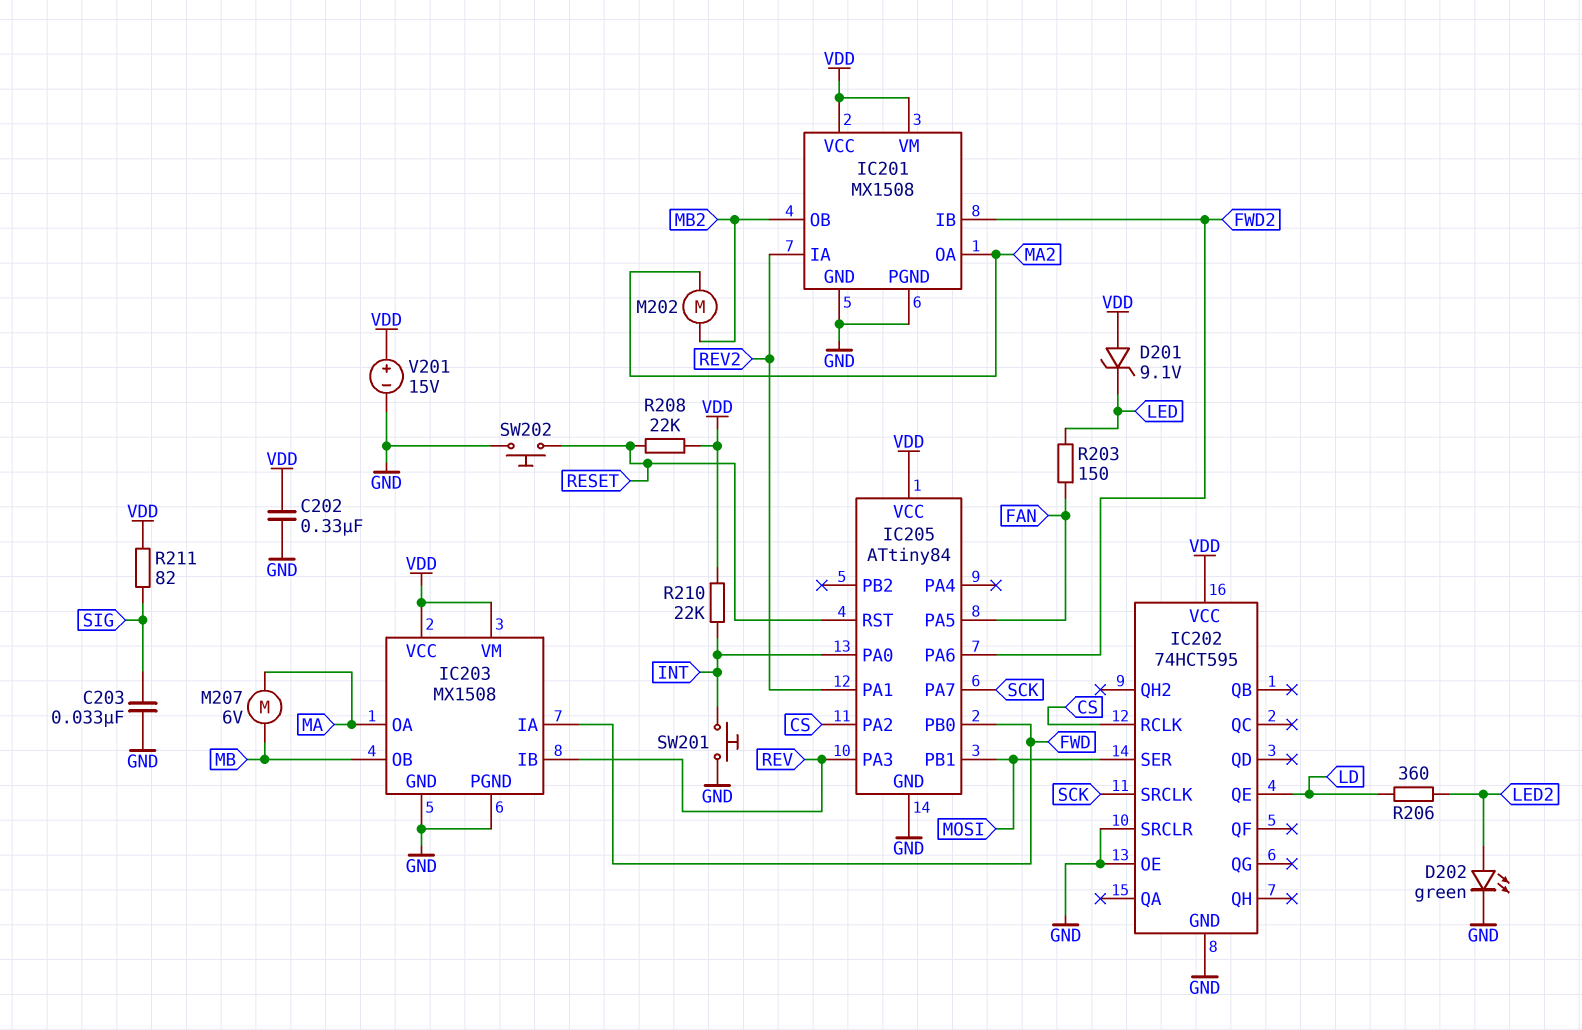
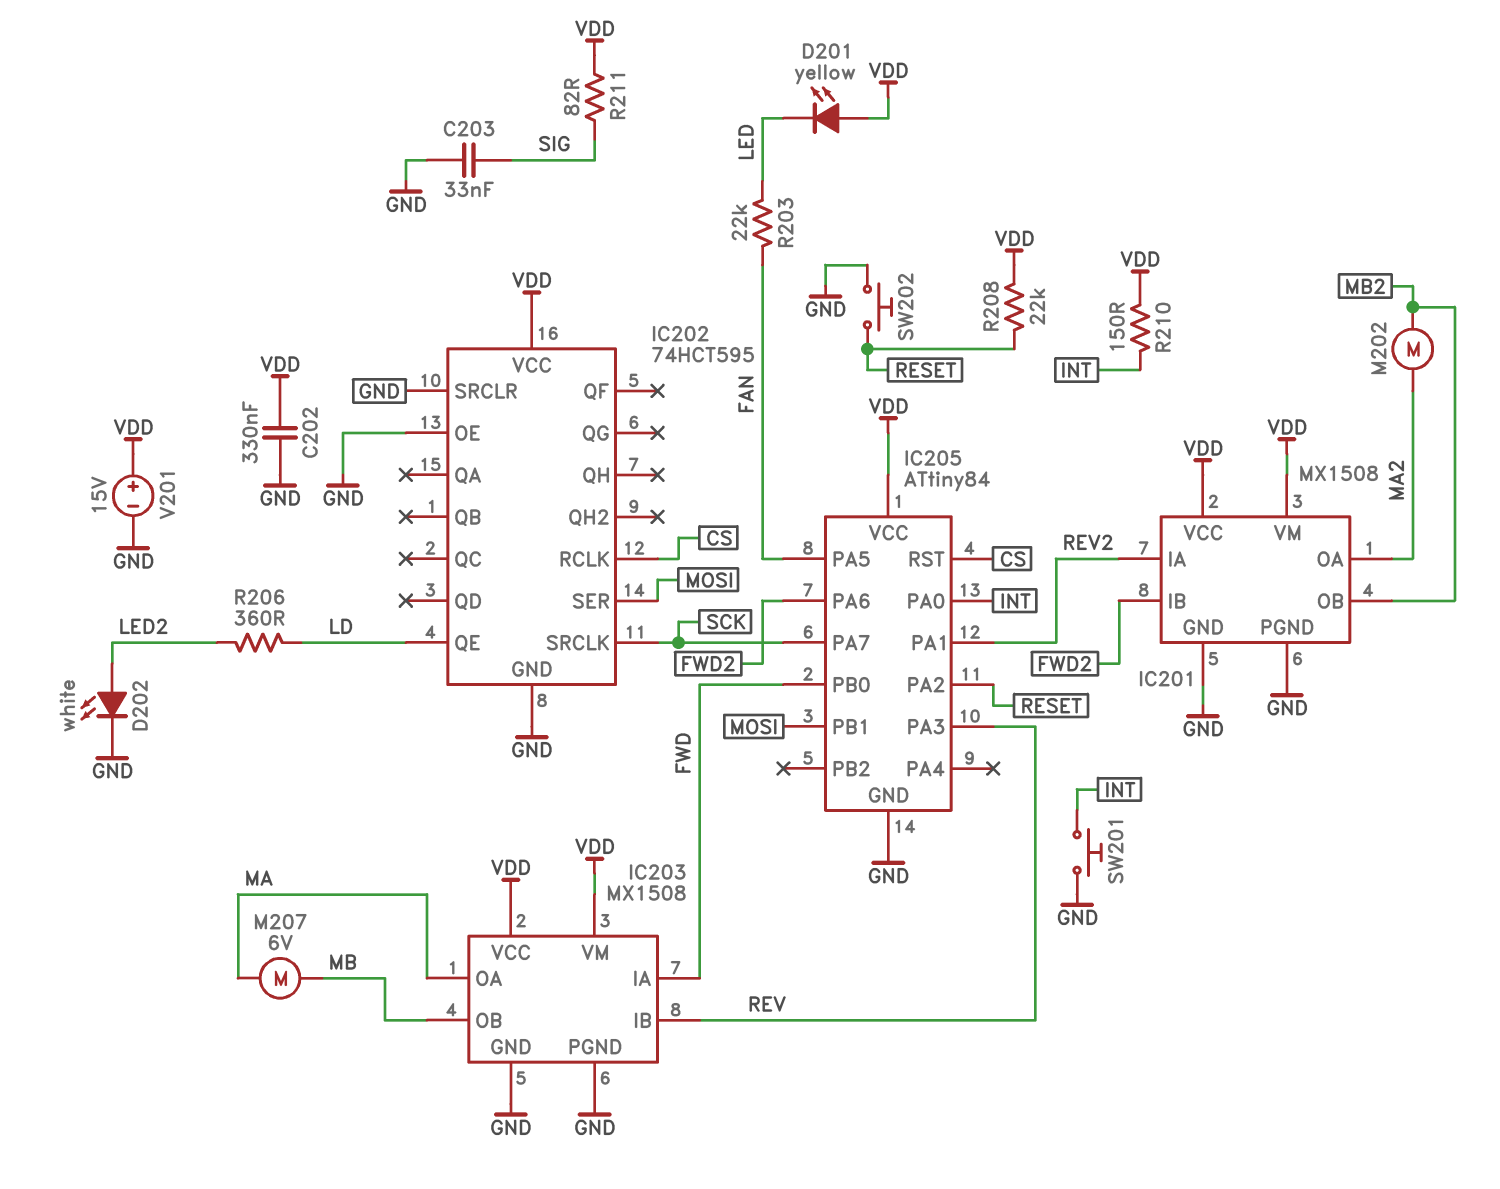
D201: zener 9.1V (A VDD, K LED) -> LED yellow (A VDD, K LED)
D202: LED green (A LED2, K GND) -> LED white (A LED2, K GND)
IC205 pin PA2: CS -> RESET
IC205 pin RST: RESET -> CS
R203: 150 (FAN, LED) -> 22k (FAN, LED)
R210: 22k (INT, VDD) -> 150 (INT, VDD)

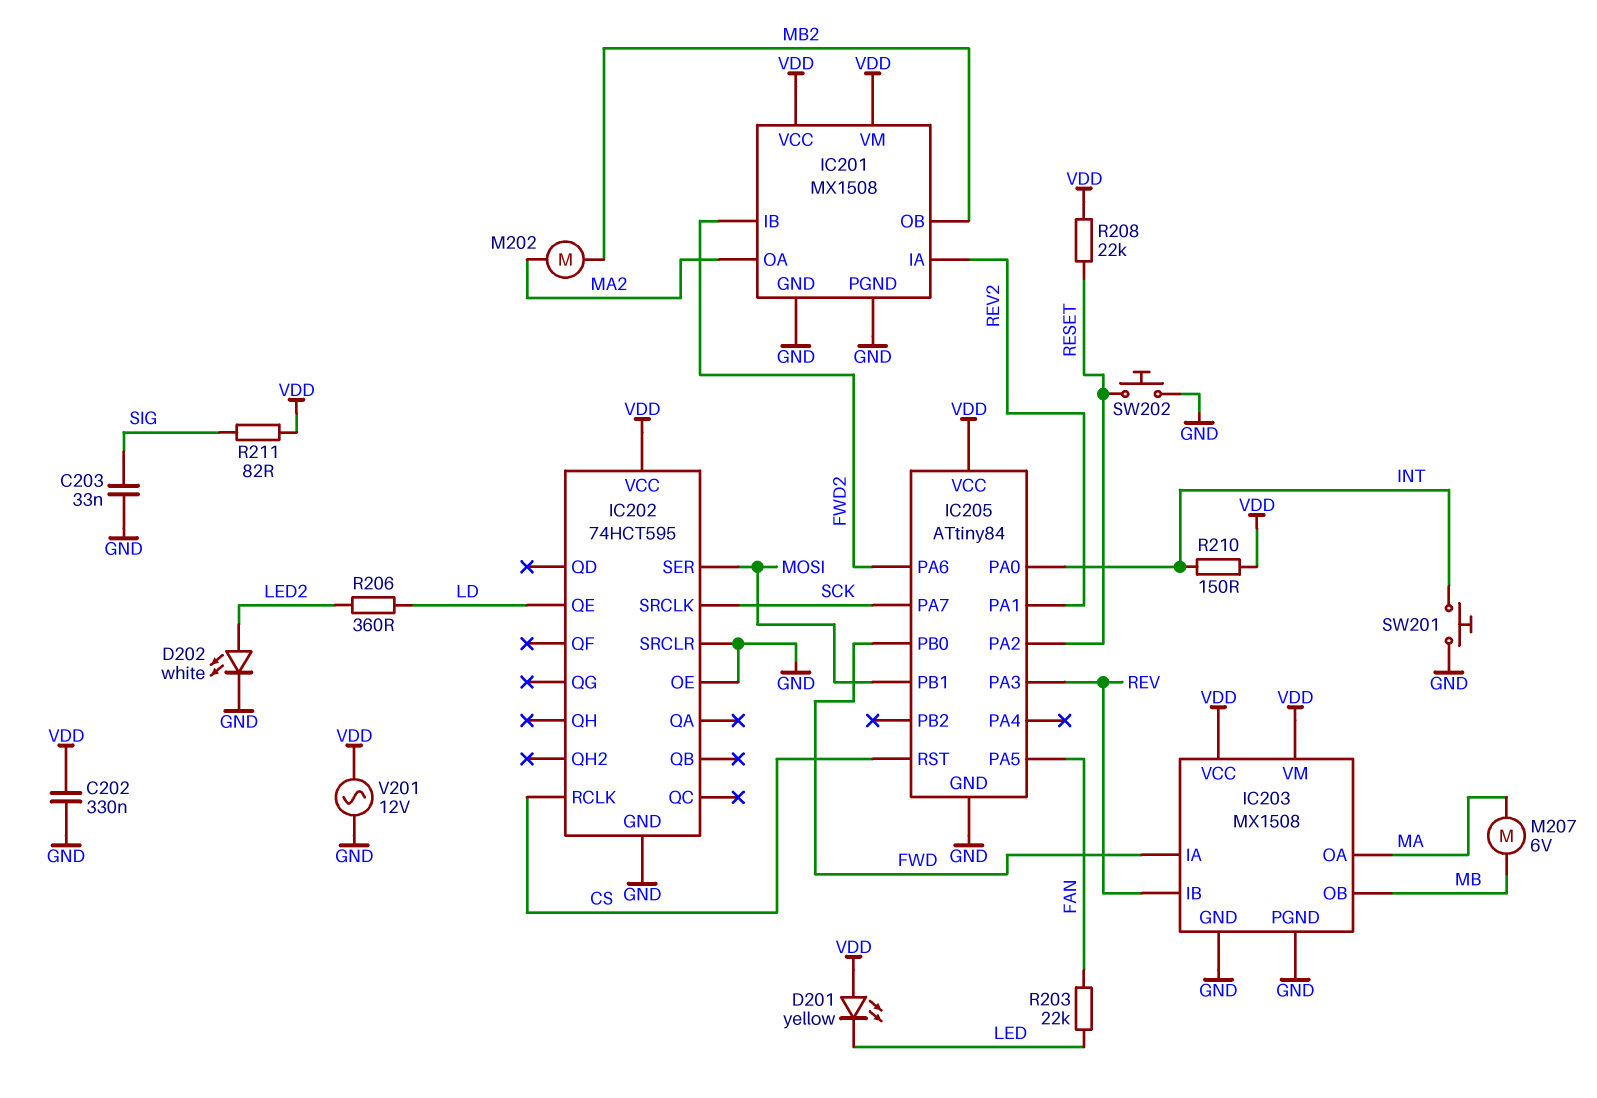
V201: 15V (plus VDD, minus GND) -> AC 12V (GND, VDD)

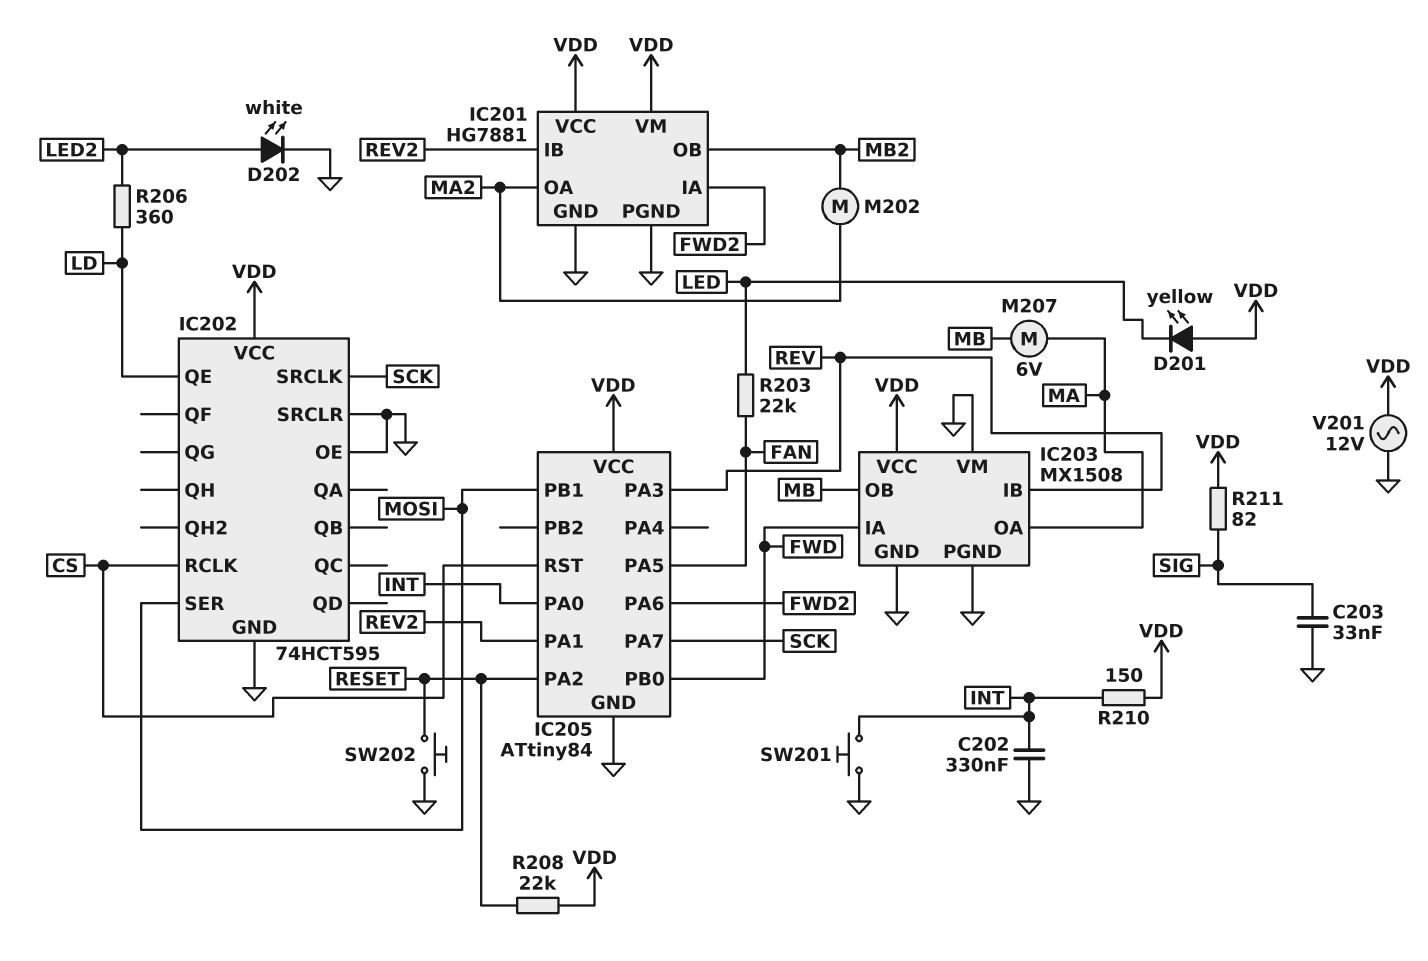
C202: 330nF (GND, VDD) -> 330nF (GND, INT)
IC201: MX1508 -> HG7881
IC201 pin IA: REV2 -> FWD2
IC201 pin IB: FWD2 -> REV2
IC203 pin VM: VDD -> GND

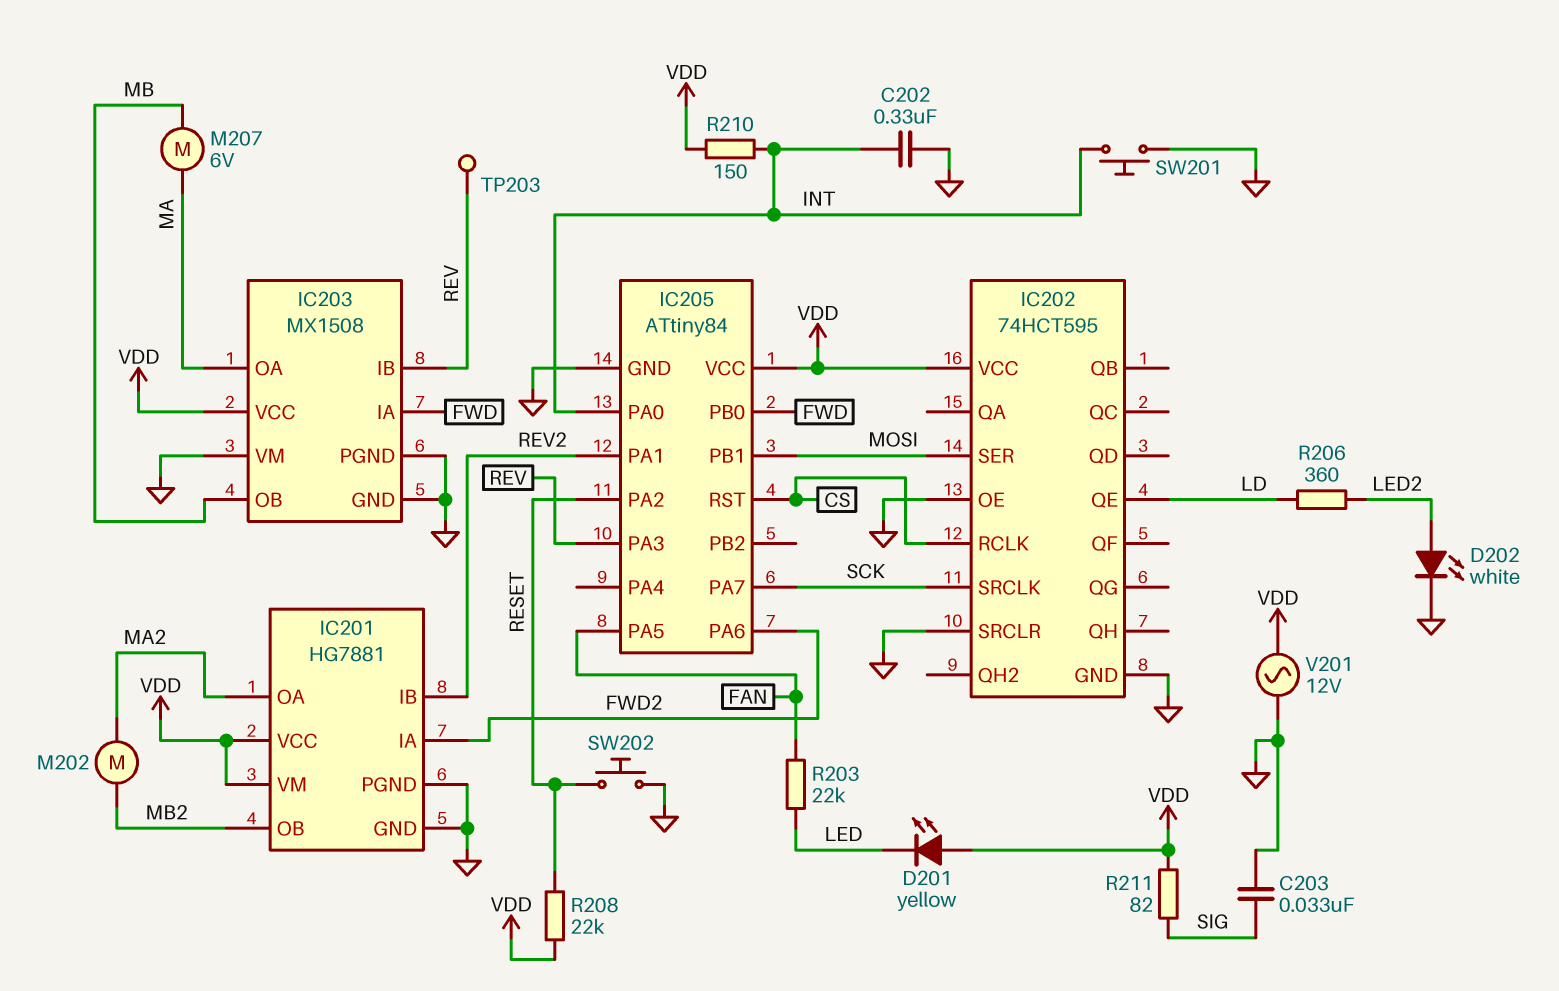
TP203: none -> test point (REV)

